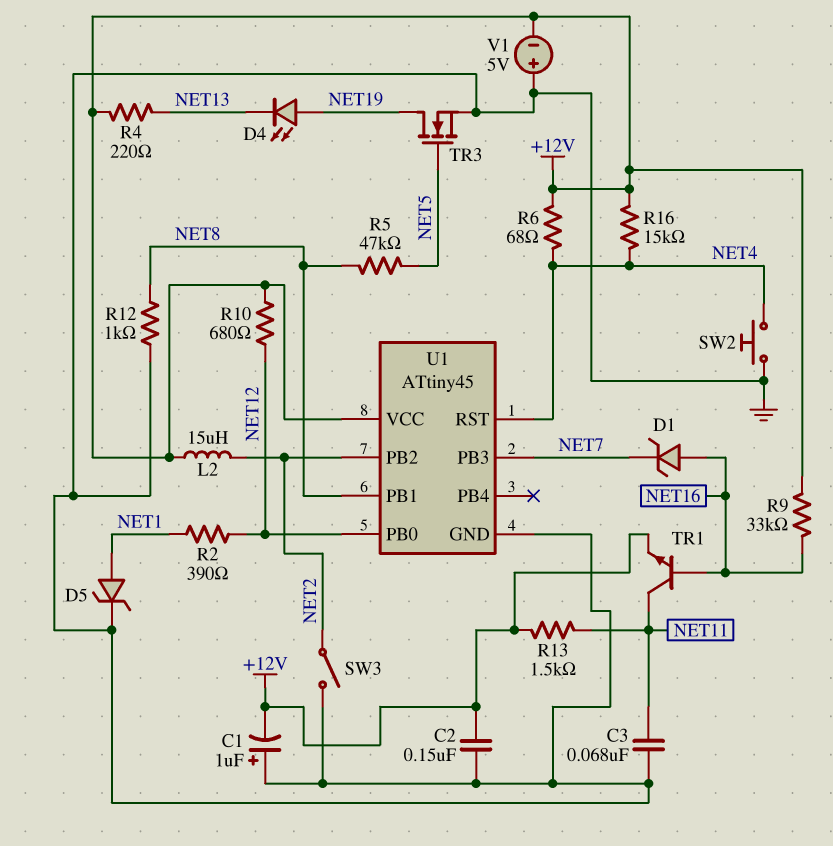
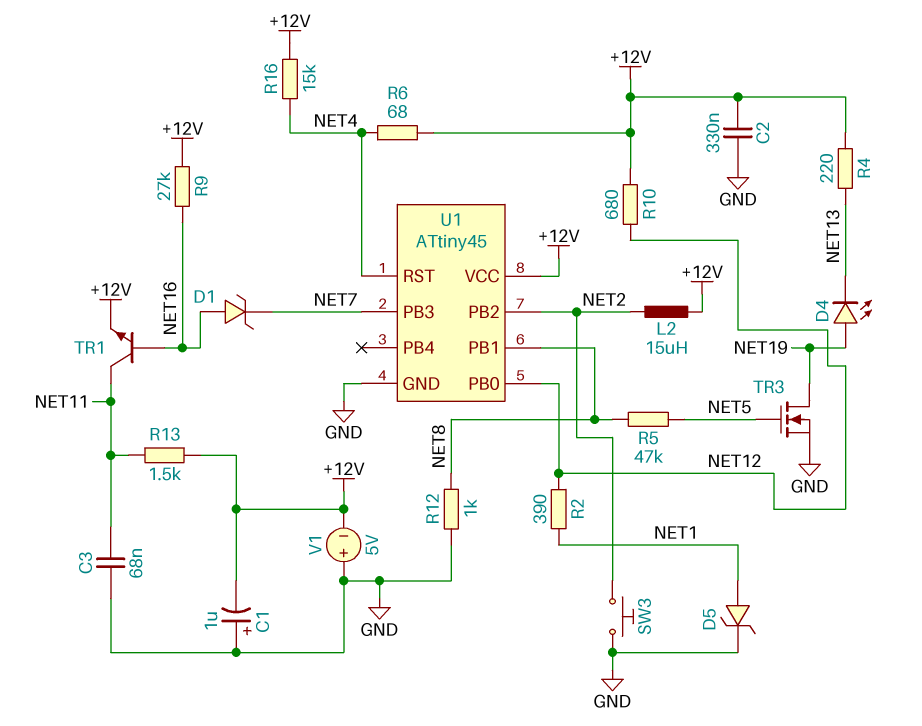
C2: 150nF (+12V, GND) -> 330nF (+12V, GND)
R9: 33k (+12V, NET16) -> 27k (+12V, NET16)
SW2: button (GND, NET4) -> none
SW3: switch (GND, NET2) -> button (GND, NET2)

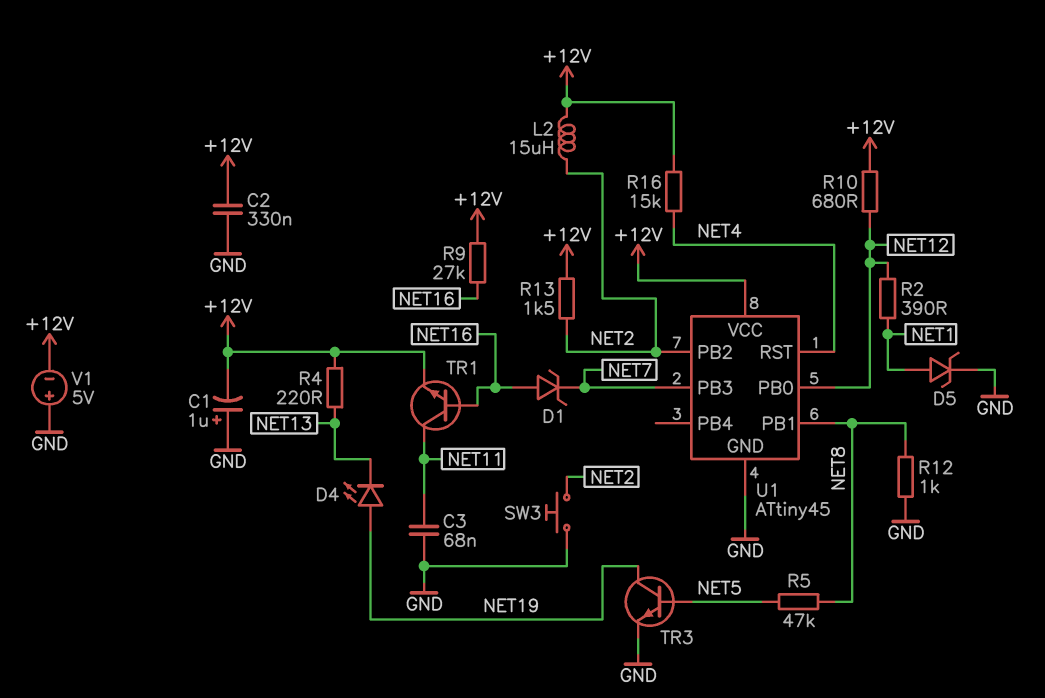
R6: 68 (+12V, NET4) -> none
R13: 1.5k (+12V, NET11) -> 1.5k (+12V, NET2)
TR3: NMOS (G NET5, D NET19, S GND) -> NPN (B NET5, C NET19, E GND)

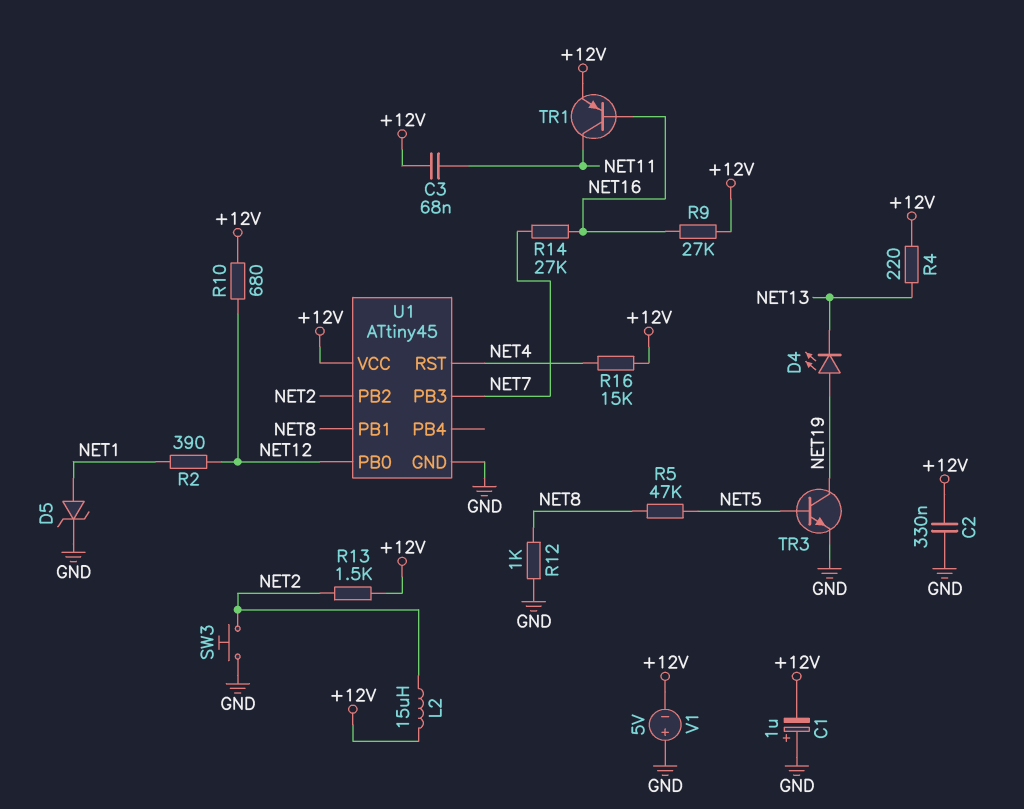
C3: 68nF (GND, NET11) -> 68nF (+12V, NET11)
D1: zener (A NET16, K NET7) -> none
R14: none -> 27k (NET7, NET16)
TR1: NPN (B NET16, C NET11, E +12V) -> PNP (B NET16, C NET11, E +12V)

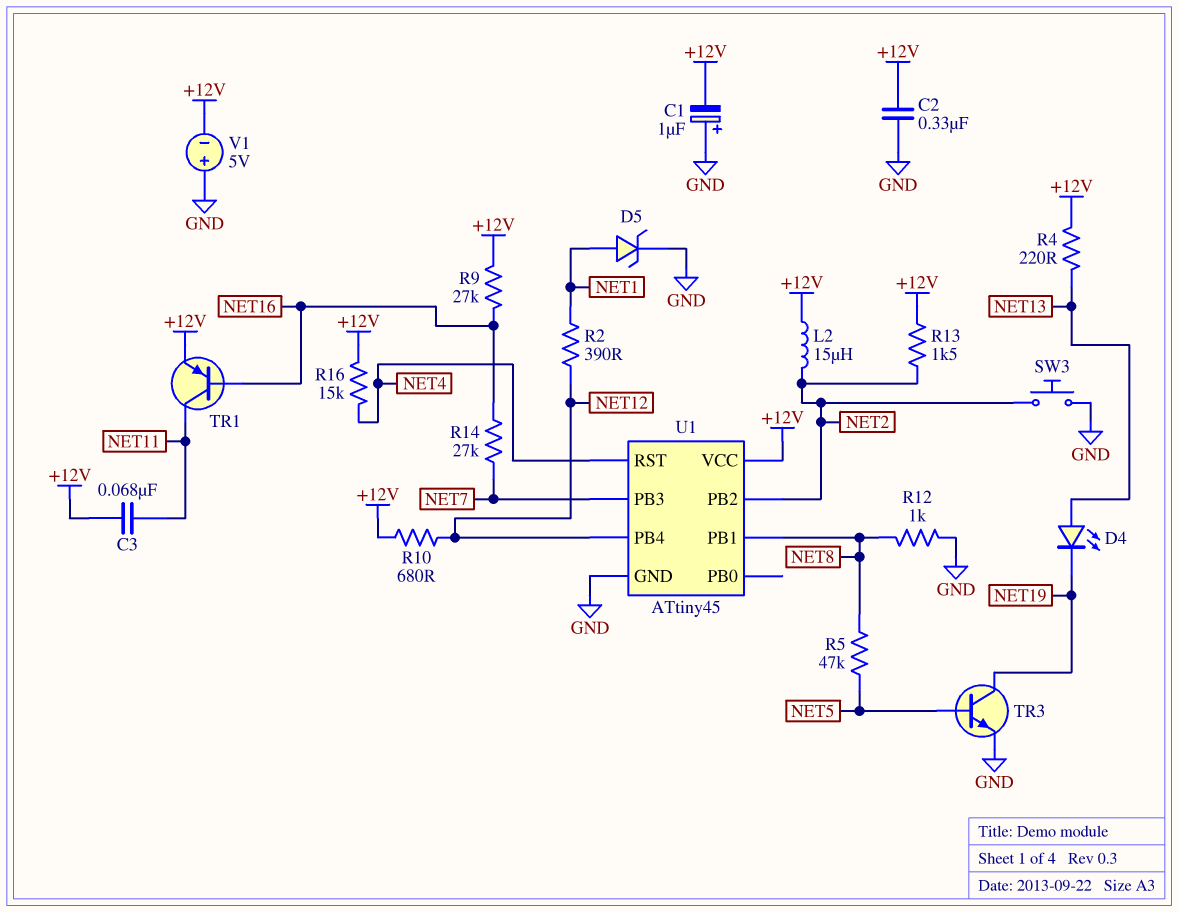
D4: LED (A NET19, K NET13) -> LED (A NET13, K NET19)
U1 pin PB0: NET12 -> none
U1 pin PB4: none -> NET12

